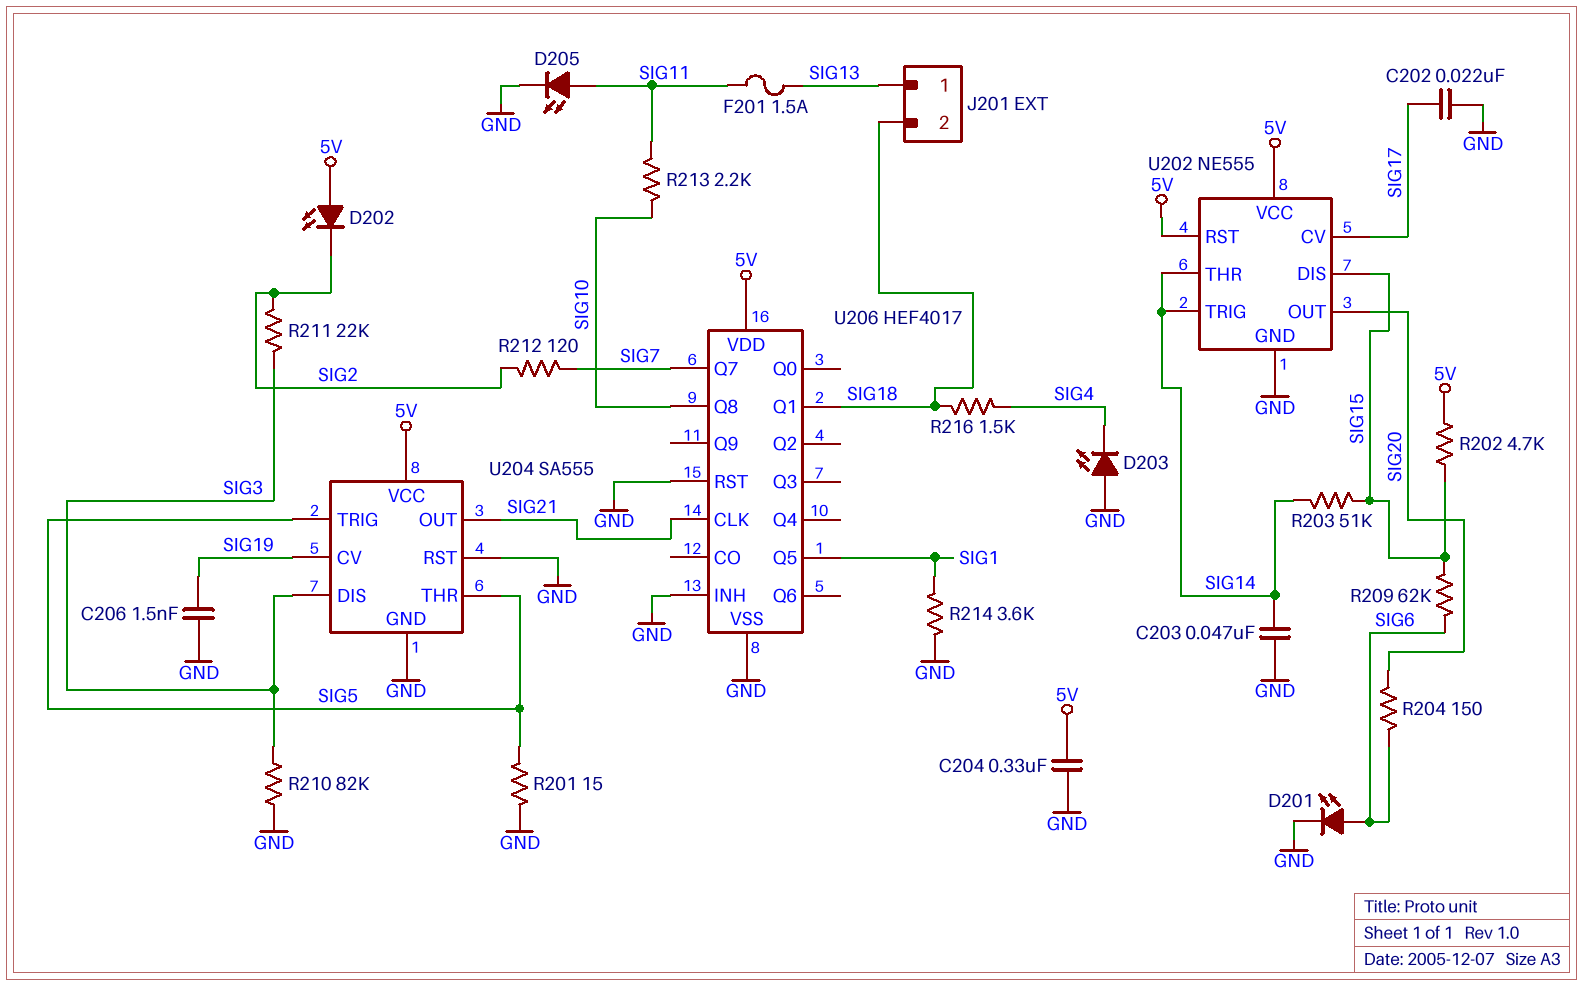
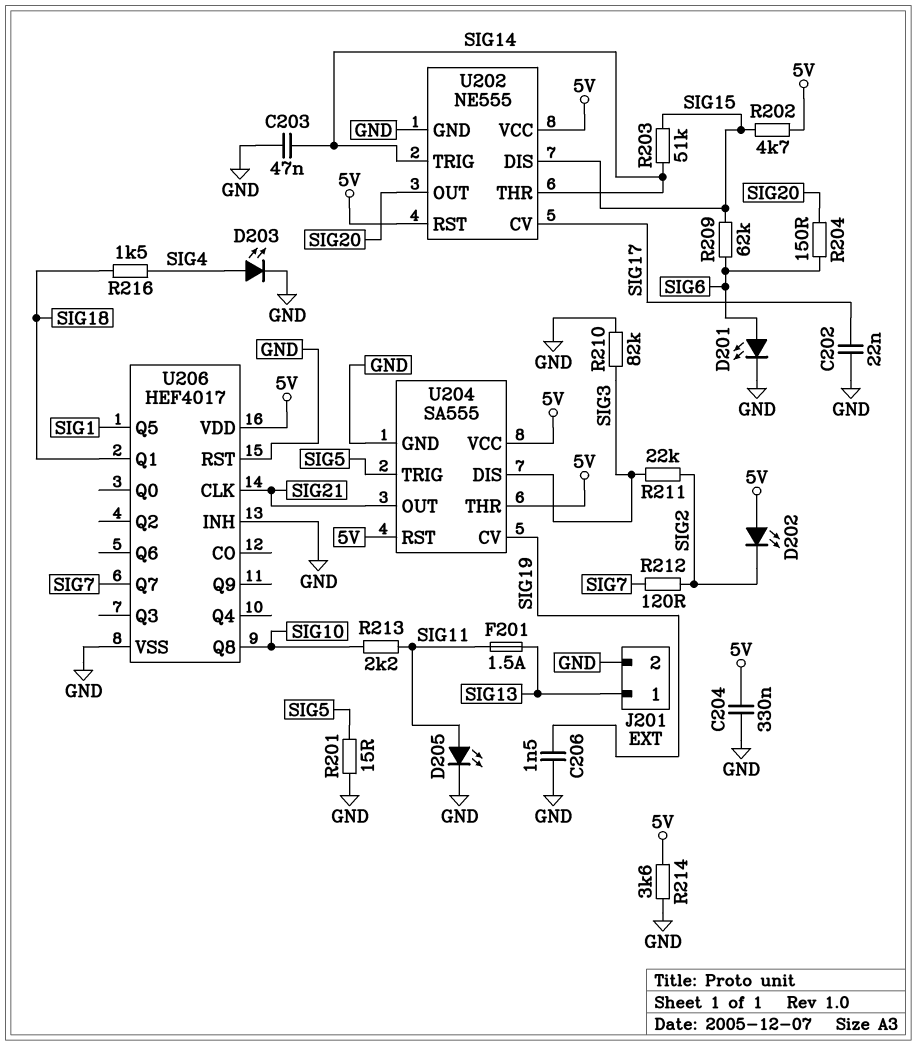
D203: LED (A GND, K SIG4) -> LED (A SIG4, K GND)
J201 pin 2: SIG18 -> GND
R214: 3.6k (GND, SIG1) -> 3.6k (5V, GND)
U204 pin RST: GND -> 5V
U204 pin THR: SIG5 -> 5V

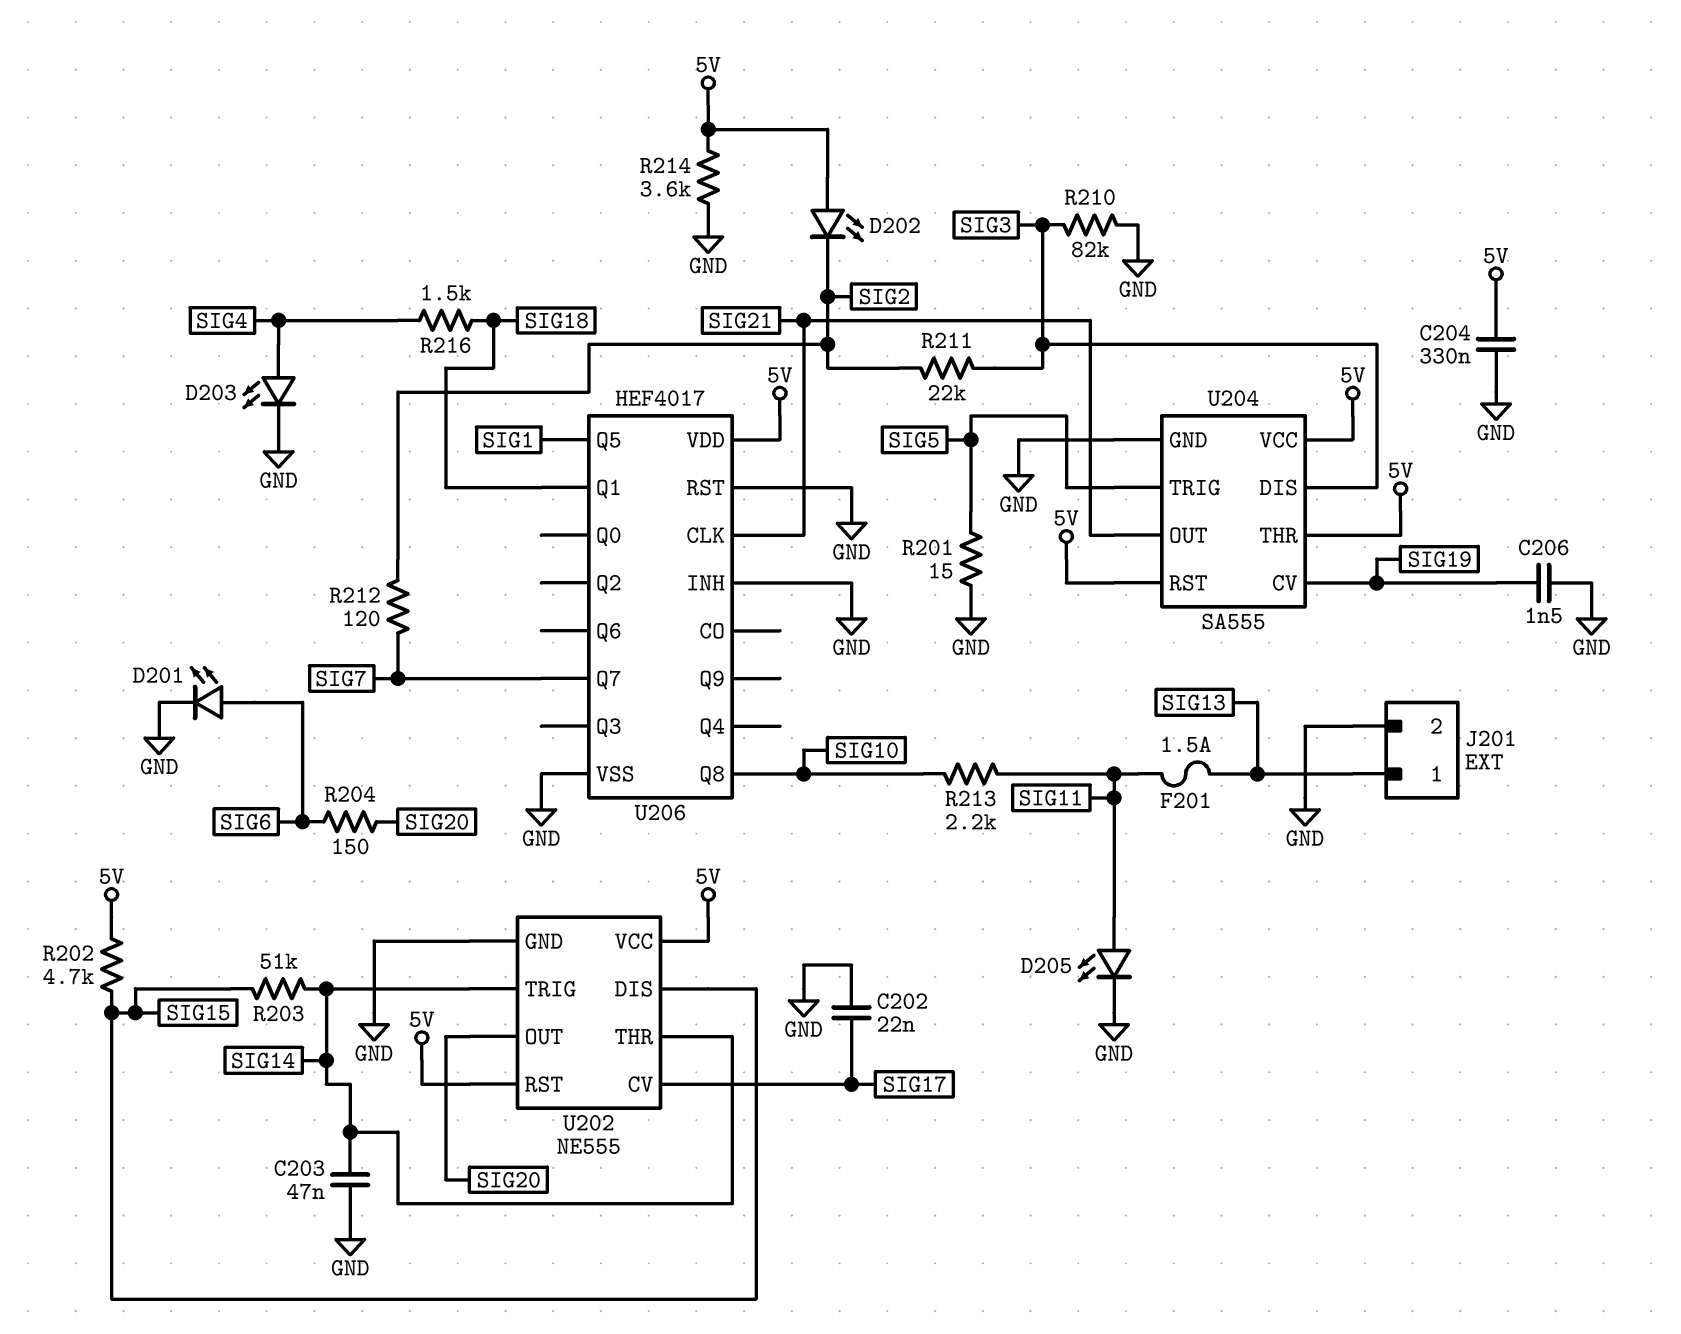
R209: 62k (SIG6, SIG15) -> none

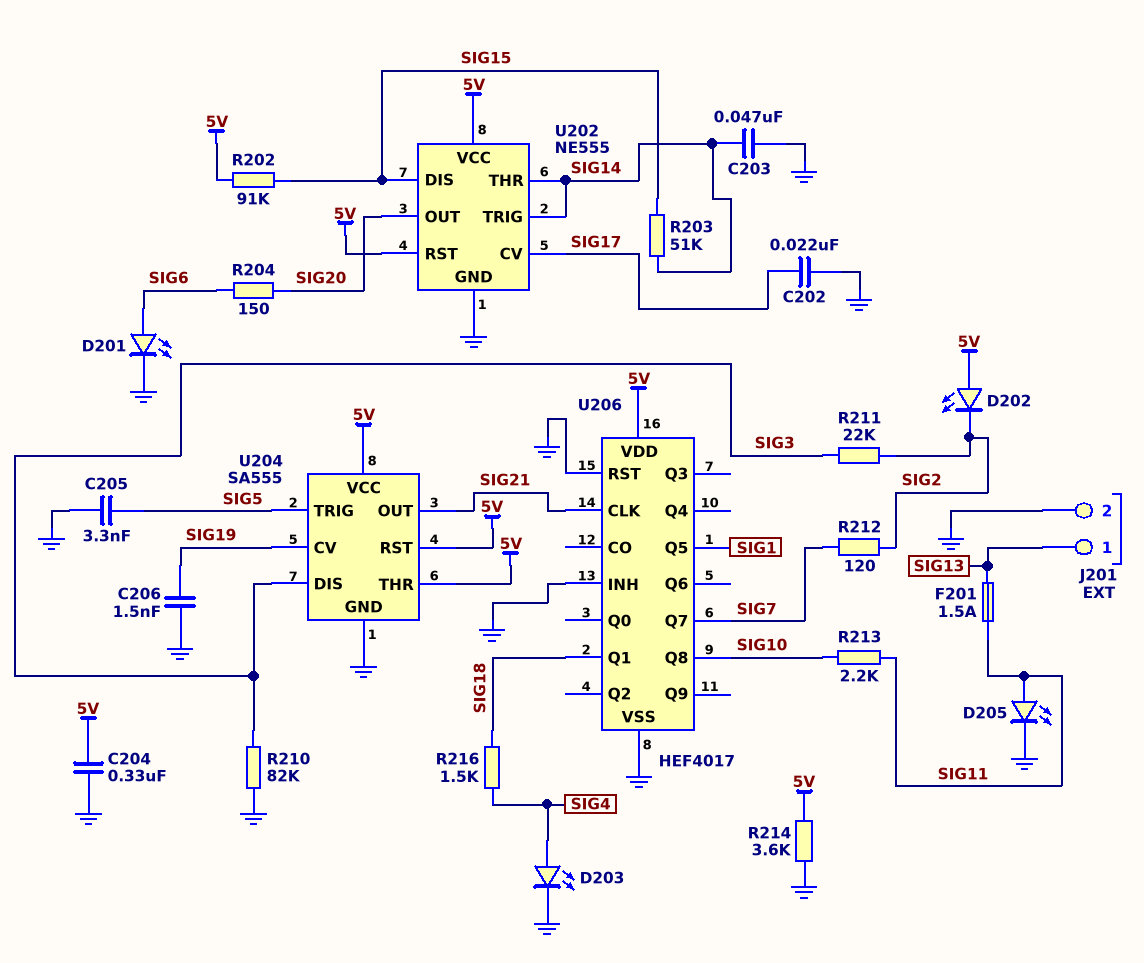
C205: none -> 3.3nF (GND, SIG5)
R201: 15 (GND, SIG5) -> none
R202: 4.7k (5V, SIG15) -> 91k (5V, SIG15)

